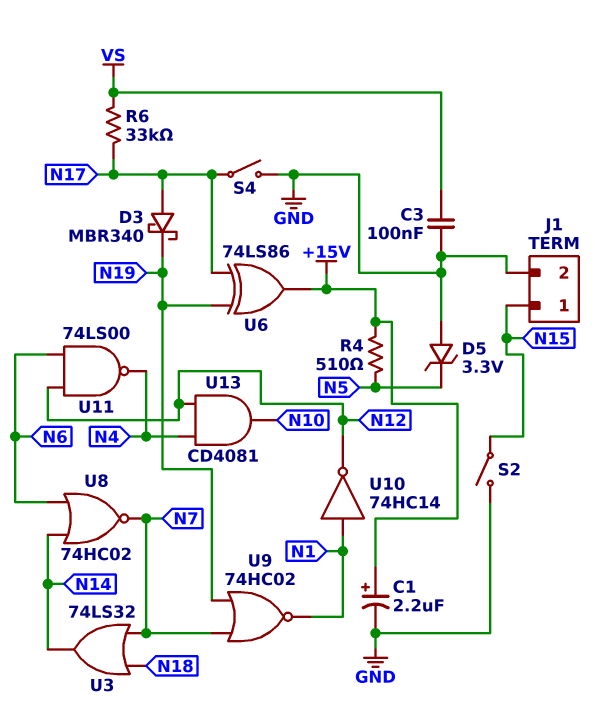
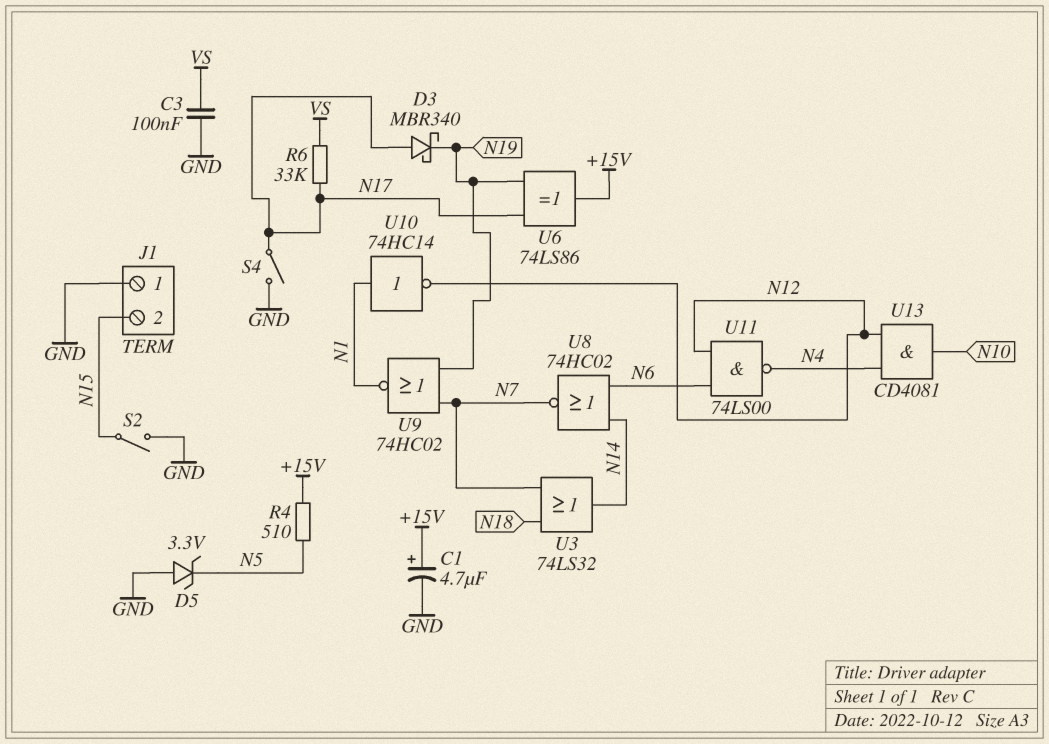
C1: 2.2uF (plus +15V, minus GND) -> 4.7uF (plus +15V, minus GND)
J1 pin 1: N15 -> GND
J1 pin 2: GND -> N15

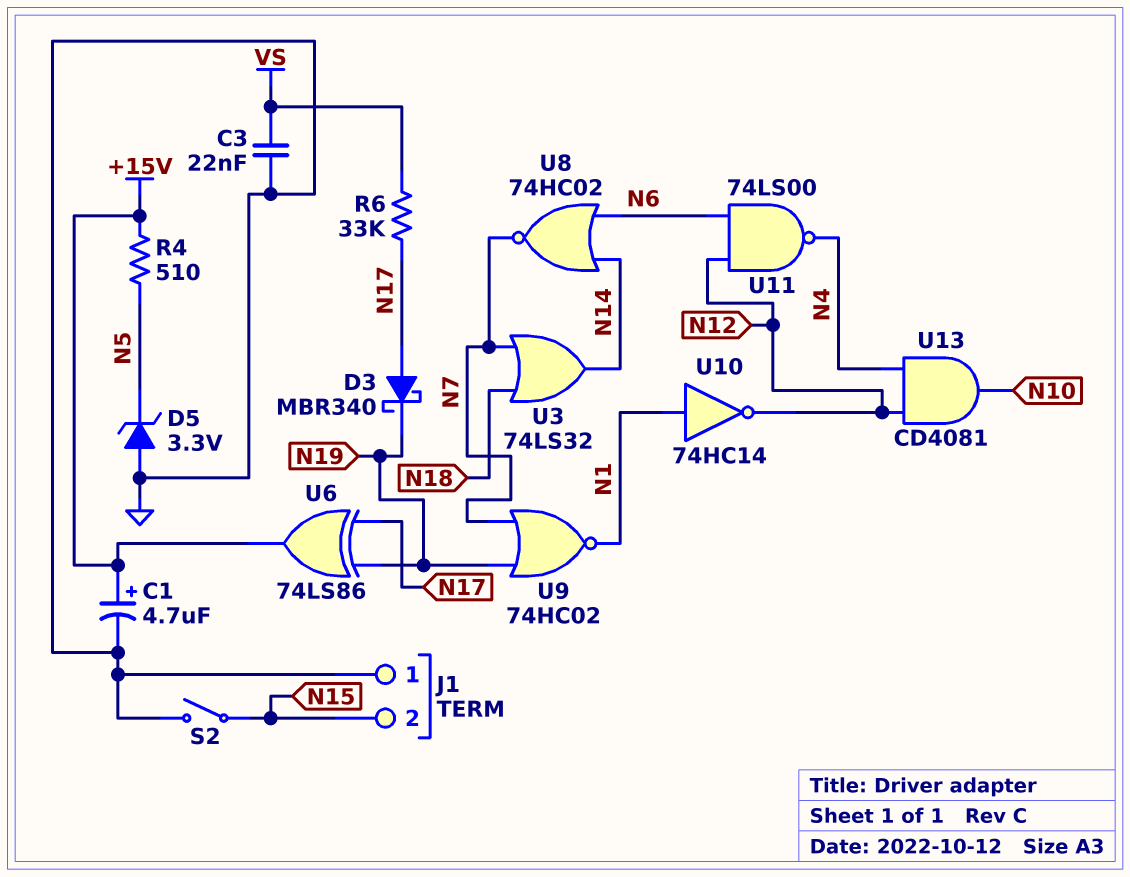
C3: 100nF (GND, VS) -> 22nF (GND, VS)
S4: switch (GND, N17) -> none

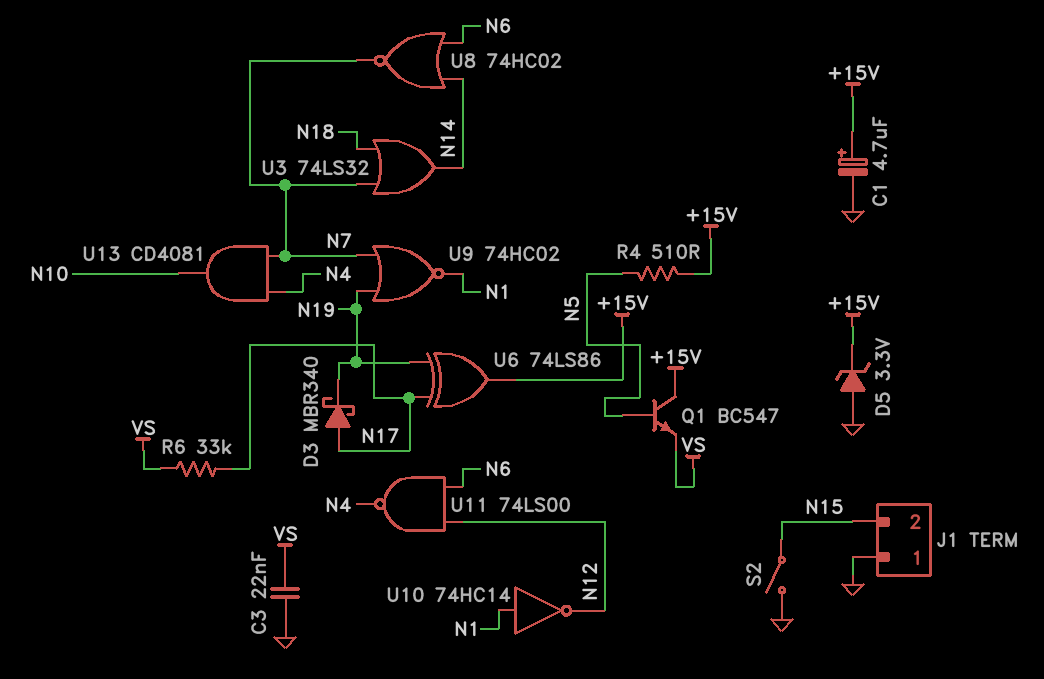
D5: zener 3.3V (A GND, K N5) -> zener 3.3V (A GND, K +15V)
Q1: none -> NPN BC547 (B N5, C +15V, E VS)
U13: AND CD4081 (in N4, in N12, out N10) -> AND CD4081 (in N4, in N7, out N10)

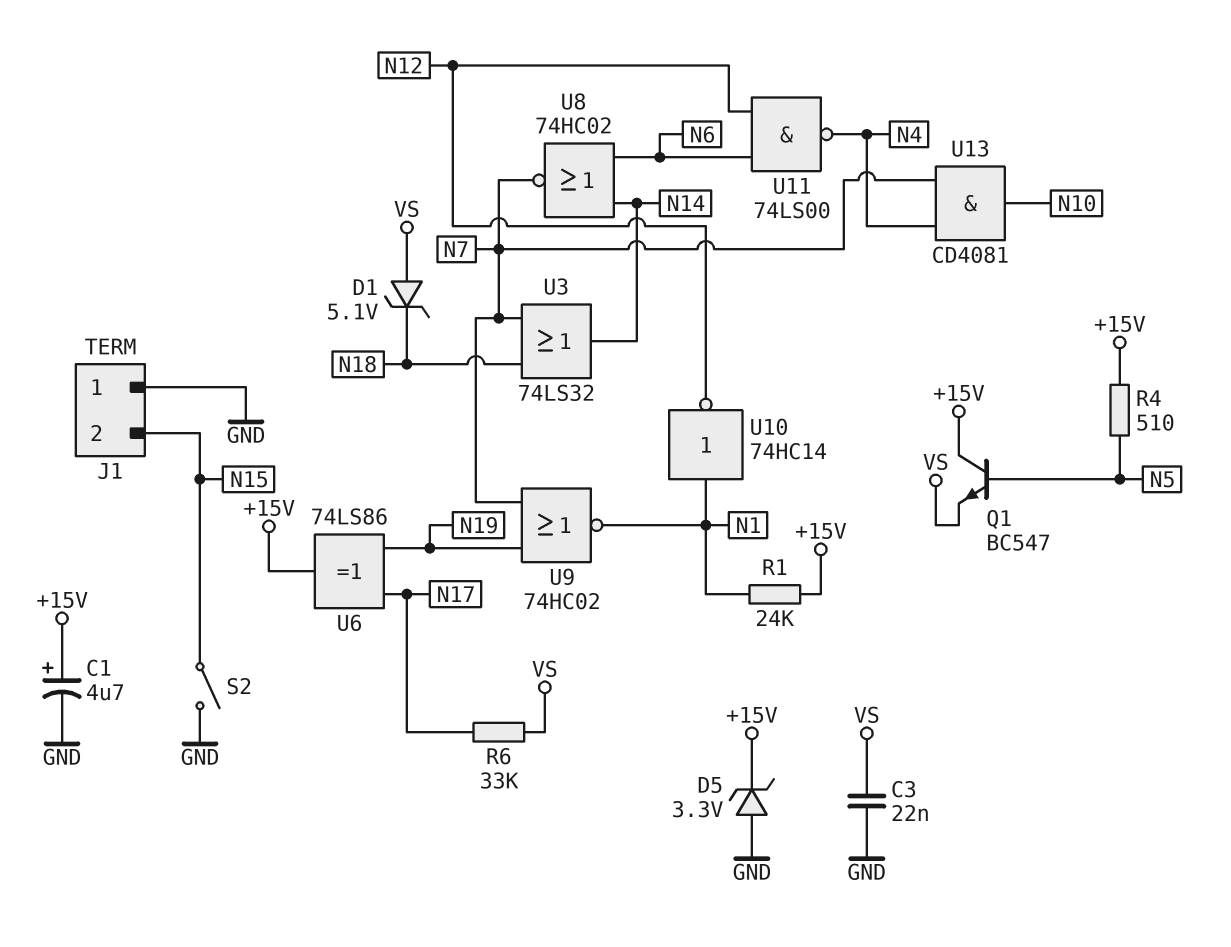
D1: none -> zener 5.1V (A VS, K N18)
D3: schottky MBR340 (A N17, K N19) -> none
R1: none -> 24k (+15V, N1)

